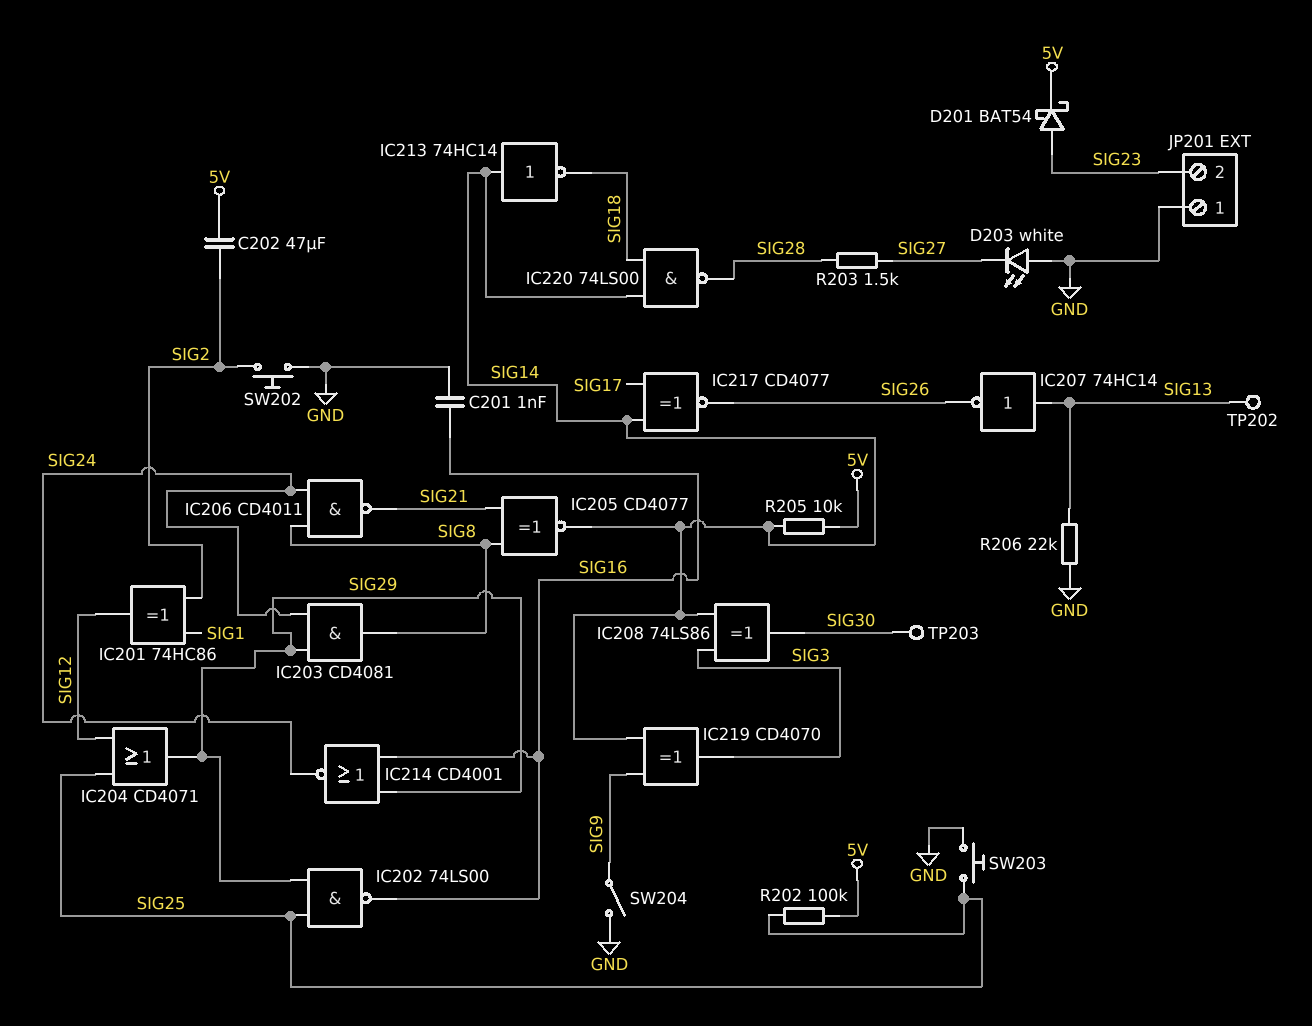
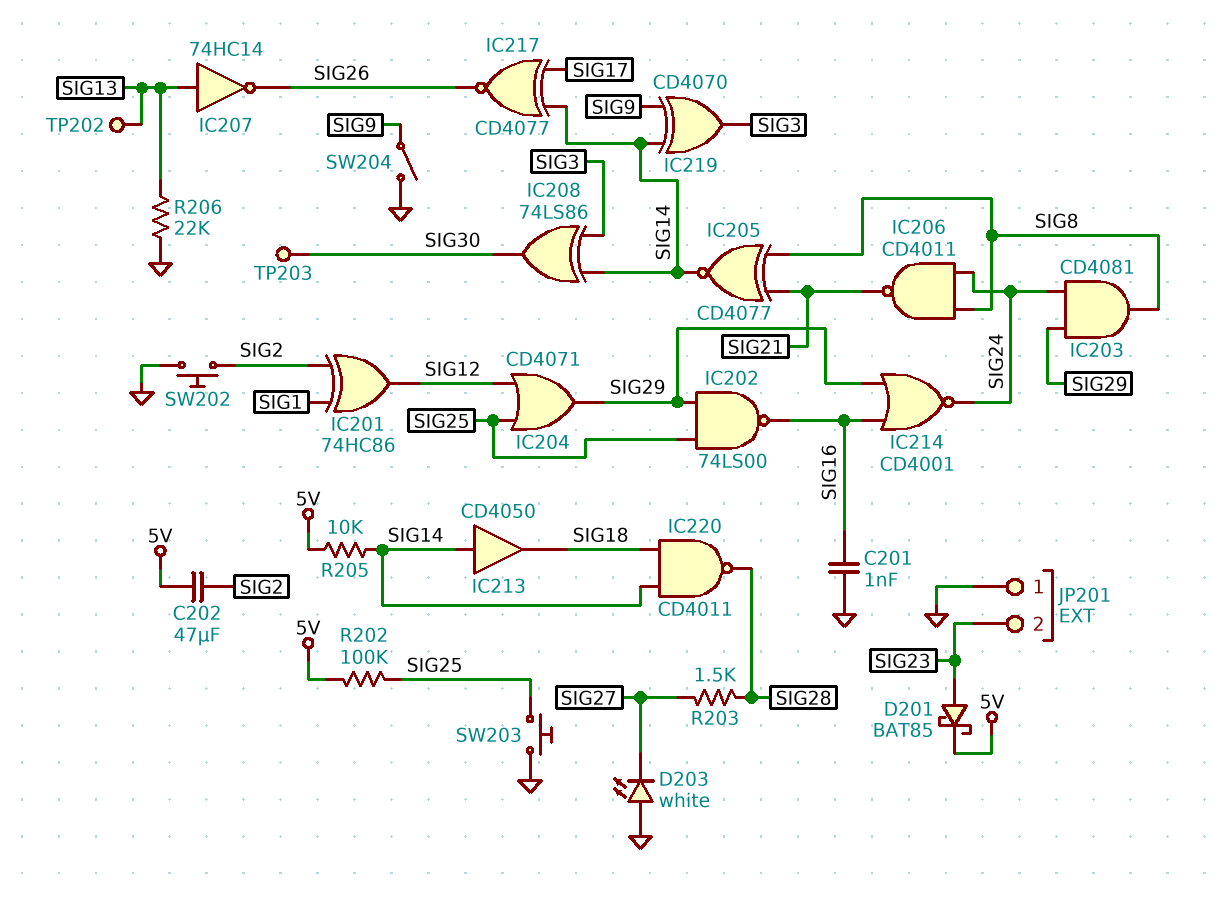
D201: schottky BAT54 (A SIG23, K 5V) -> schottky BAT85 (A SIG23, K 5V)
IC213: NOT 74HC14 (in SIG14, out SIG18) -> buffer CD4050 (in SIG14, out SIG18)
IC220: NAND 74LS00 (in SIG14, in SIG18, out SIG28) -> NAND CD4011 (in SIG14, in SIG18, out SIG28)

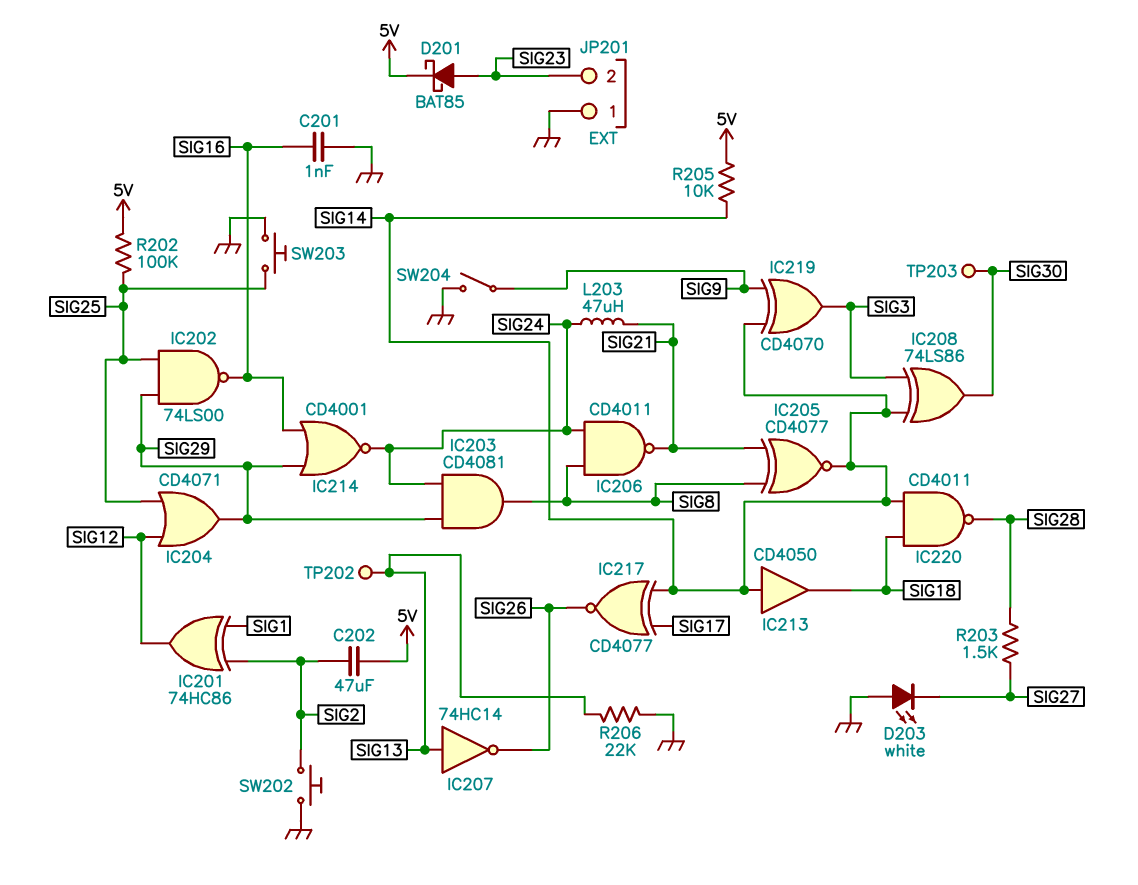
L203: none -> 47uH (SIG21, SIG24)

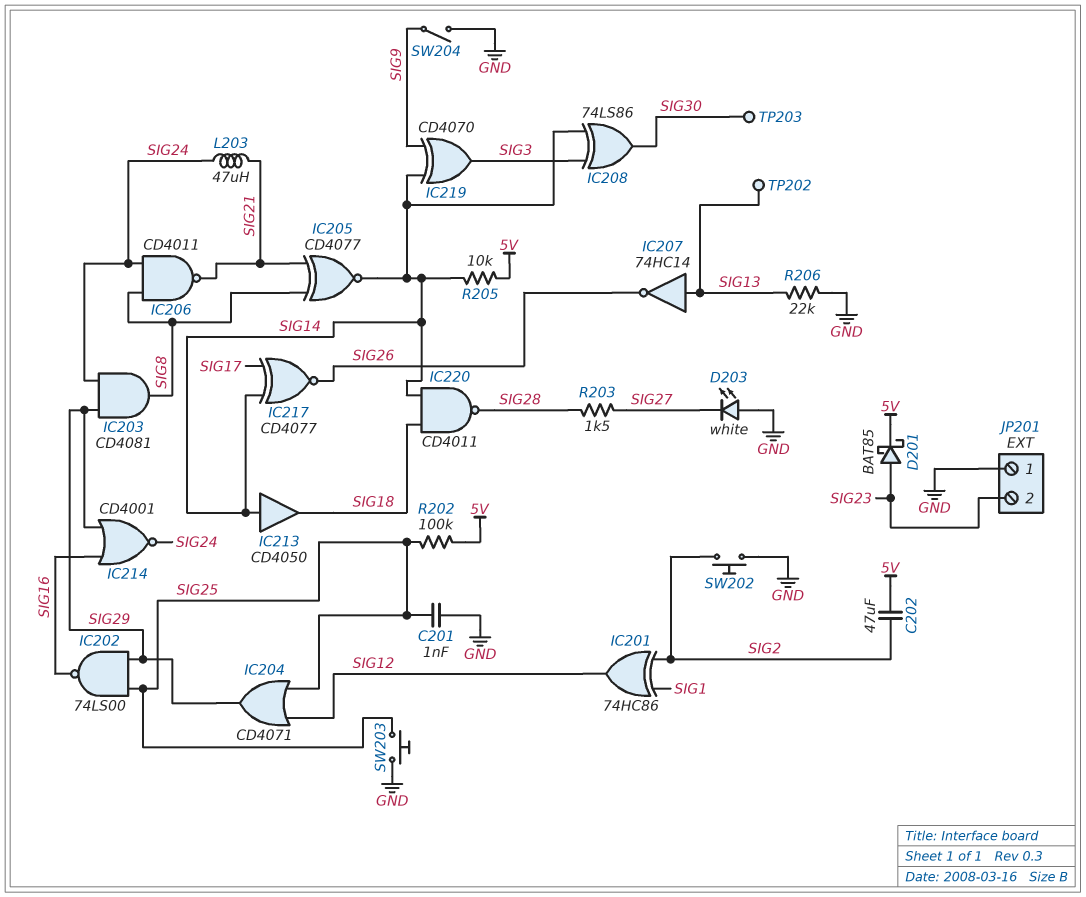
C201: 1nF (GND, SIG16) -> 1nF (GND, SIG25)

